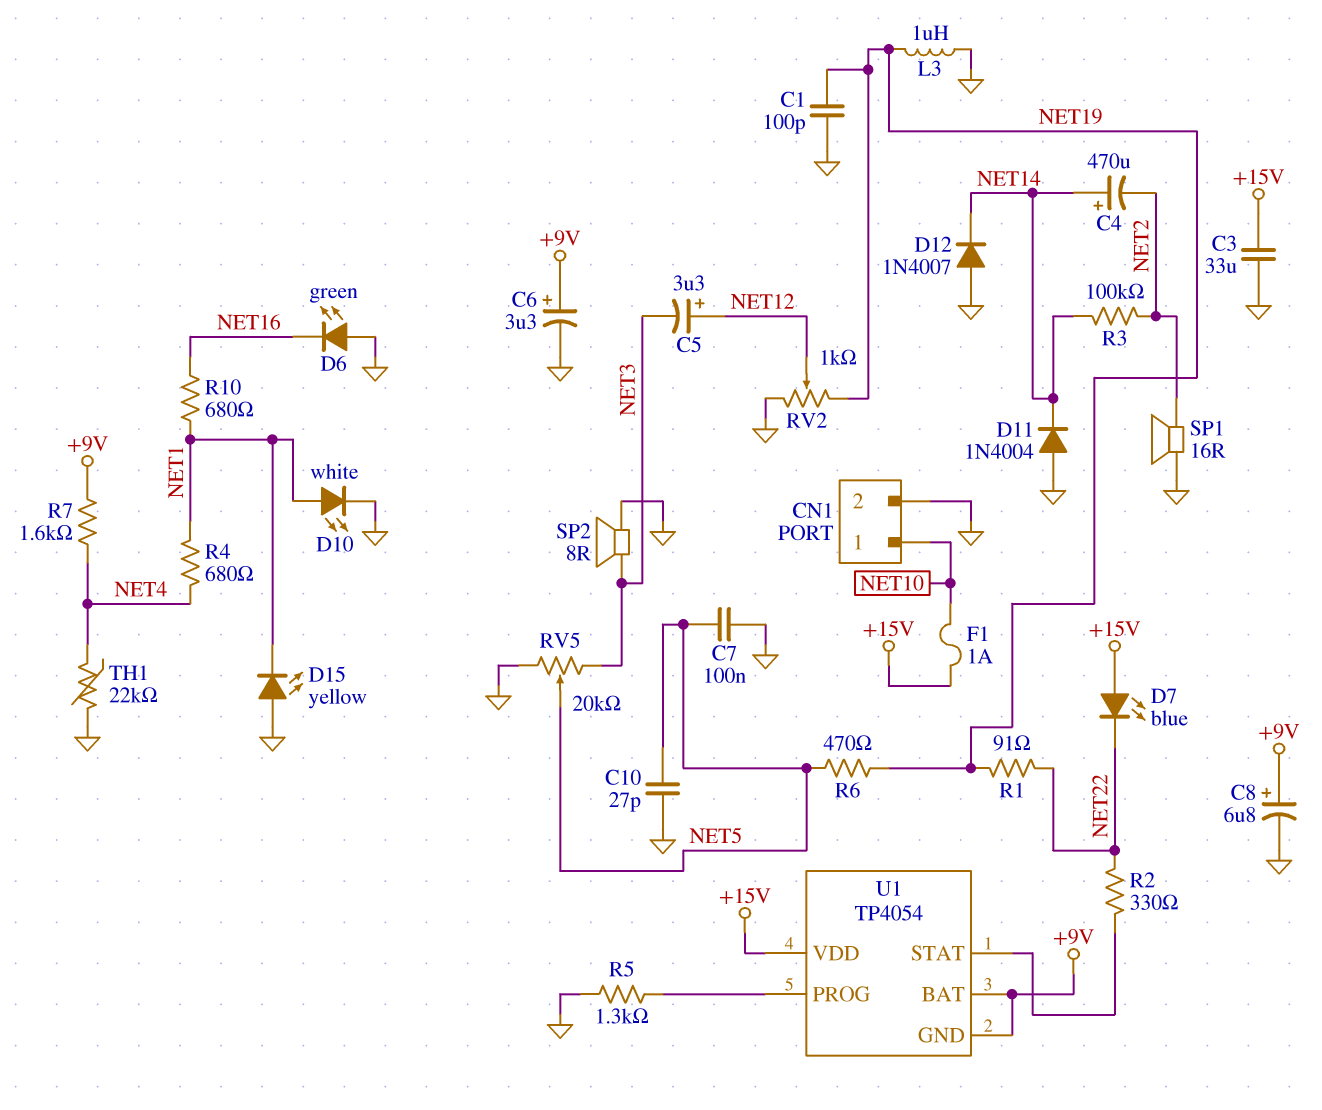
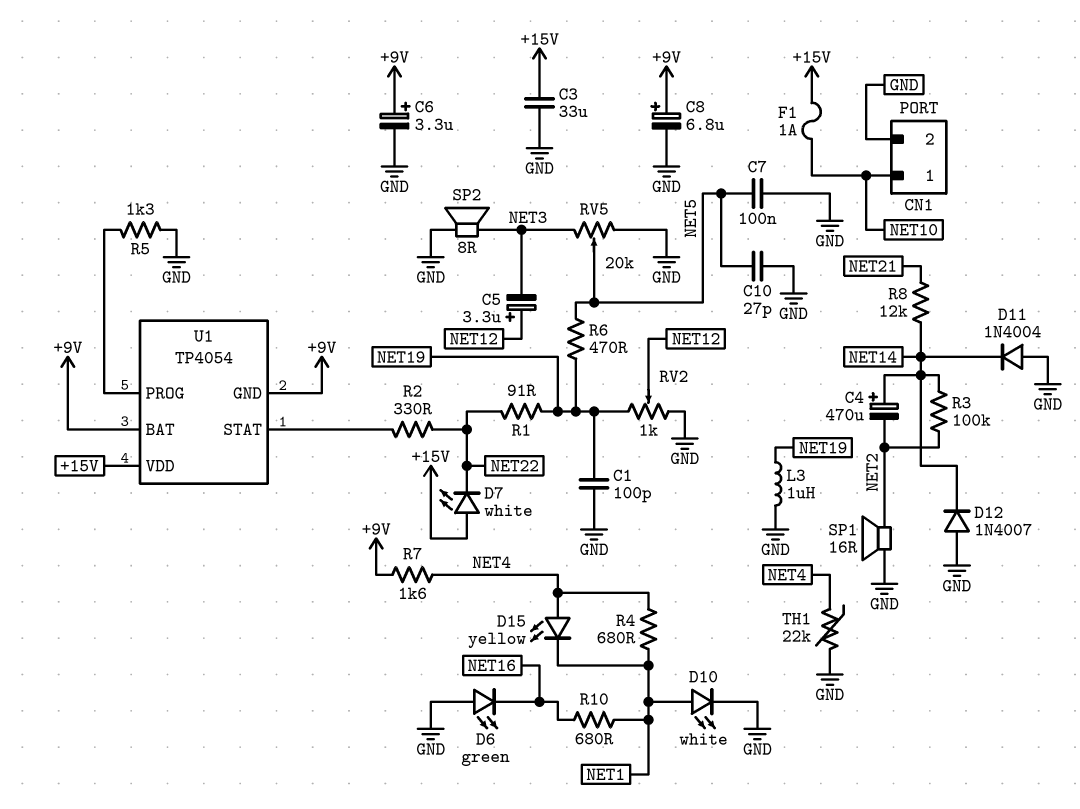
D7: LED blue (A +15V, K NET22) -> LED white (A +15V, K NET22)
D15: LED yellow (A GND, K NET1) -> LED yellow (A NET4, K NET1)
R8: none -> 12k (NET14, NET21)

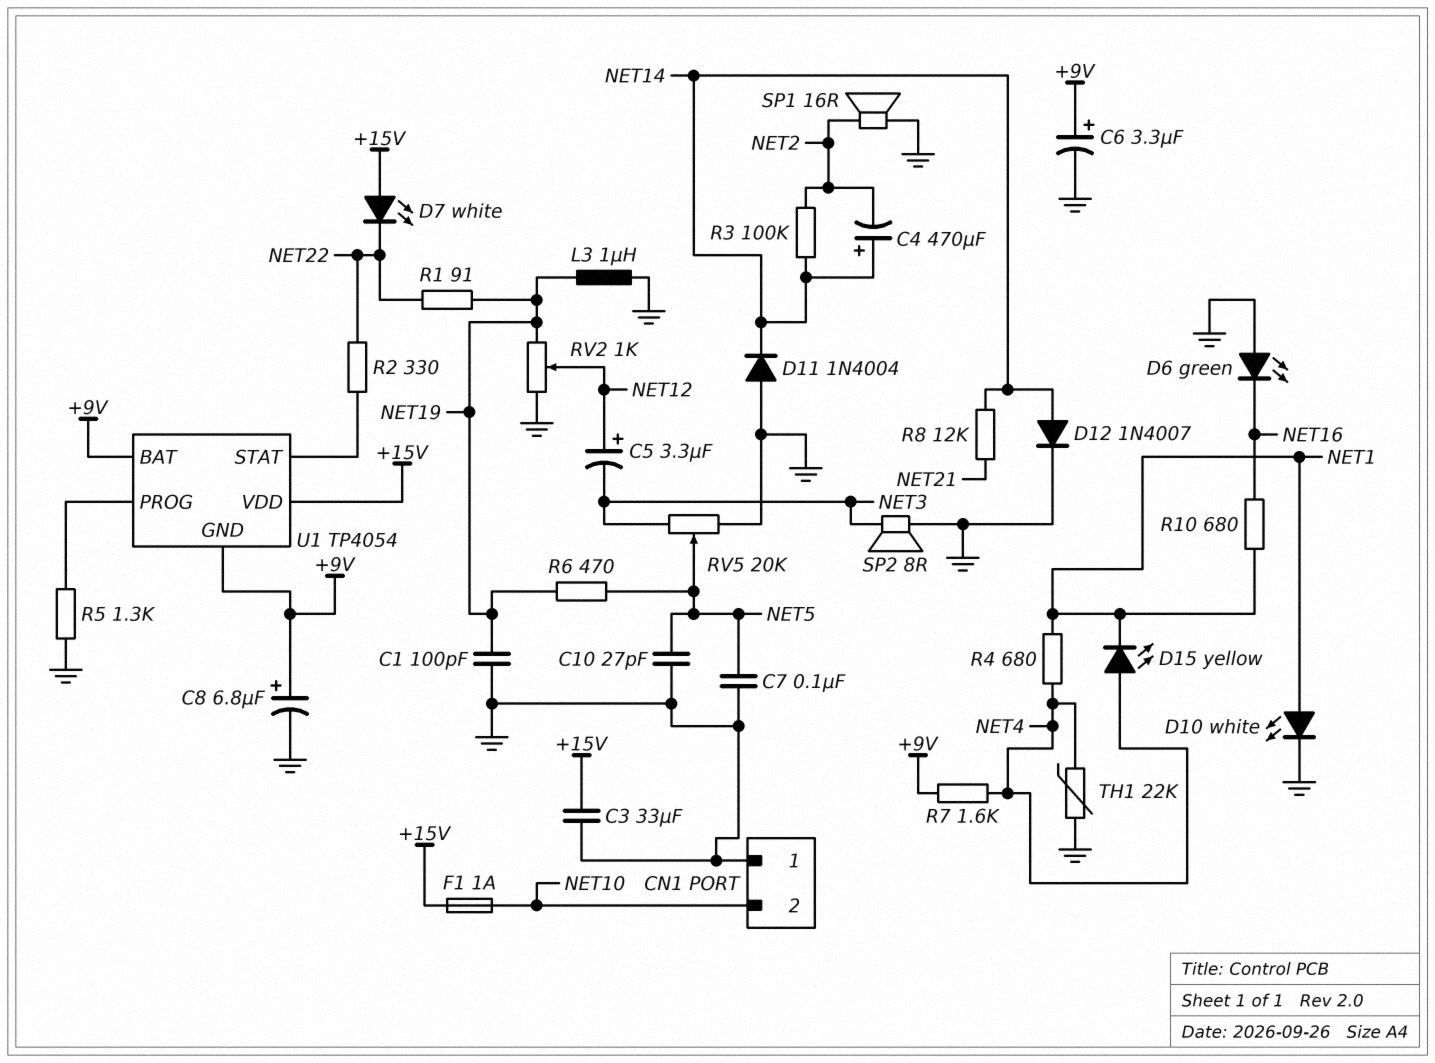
CN1 pin 1: NET10 -> GND
CN1 pin 2: GND -> NET10
D12: diode 1N4007 (A GND, K NET14) -> diode 1N4007 (A NET14, K GND)

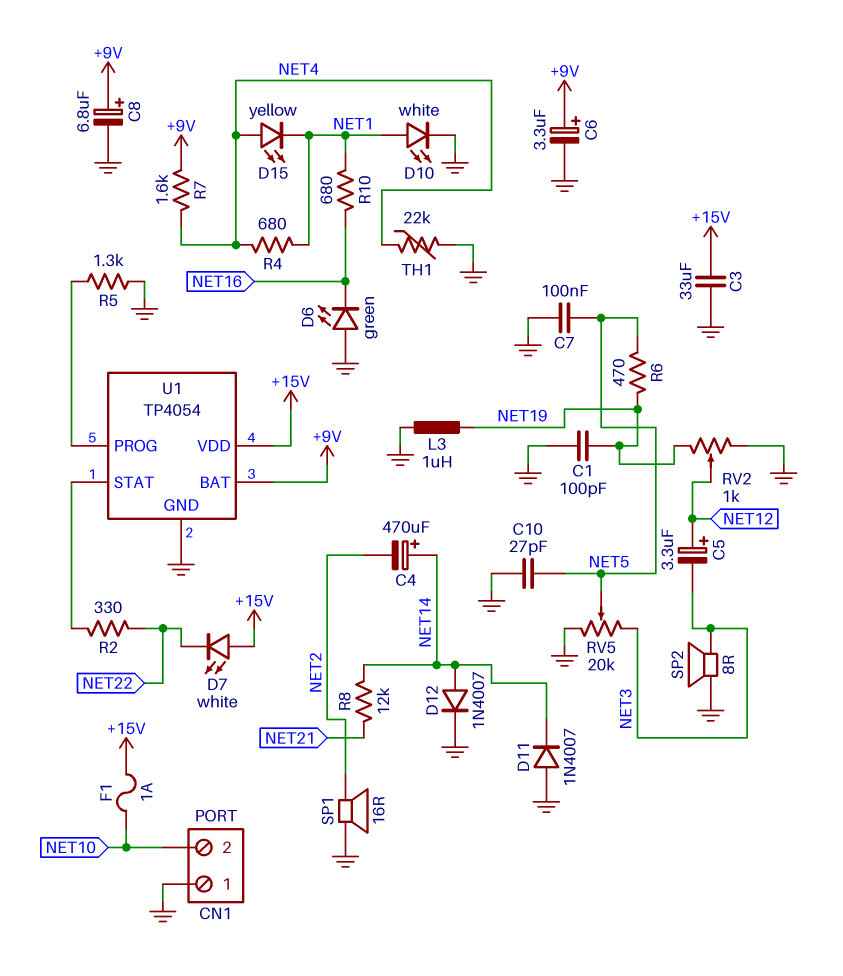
D11: diode 1N4004 (A GND, K NET14) -> diode 1N4007 (A GND, K NET14)
R1: 91 (NET19, NET22) -> none
R3: 100k (NET2, NET14) -> none
U1 pin GND: +9V -> GND

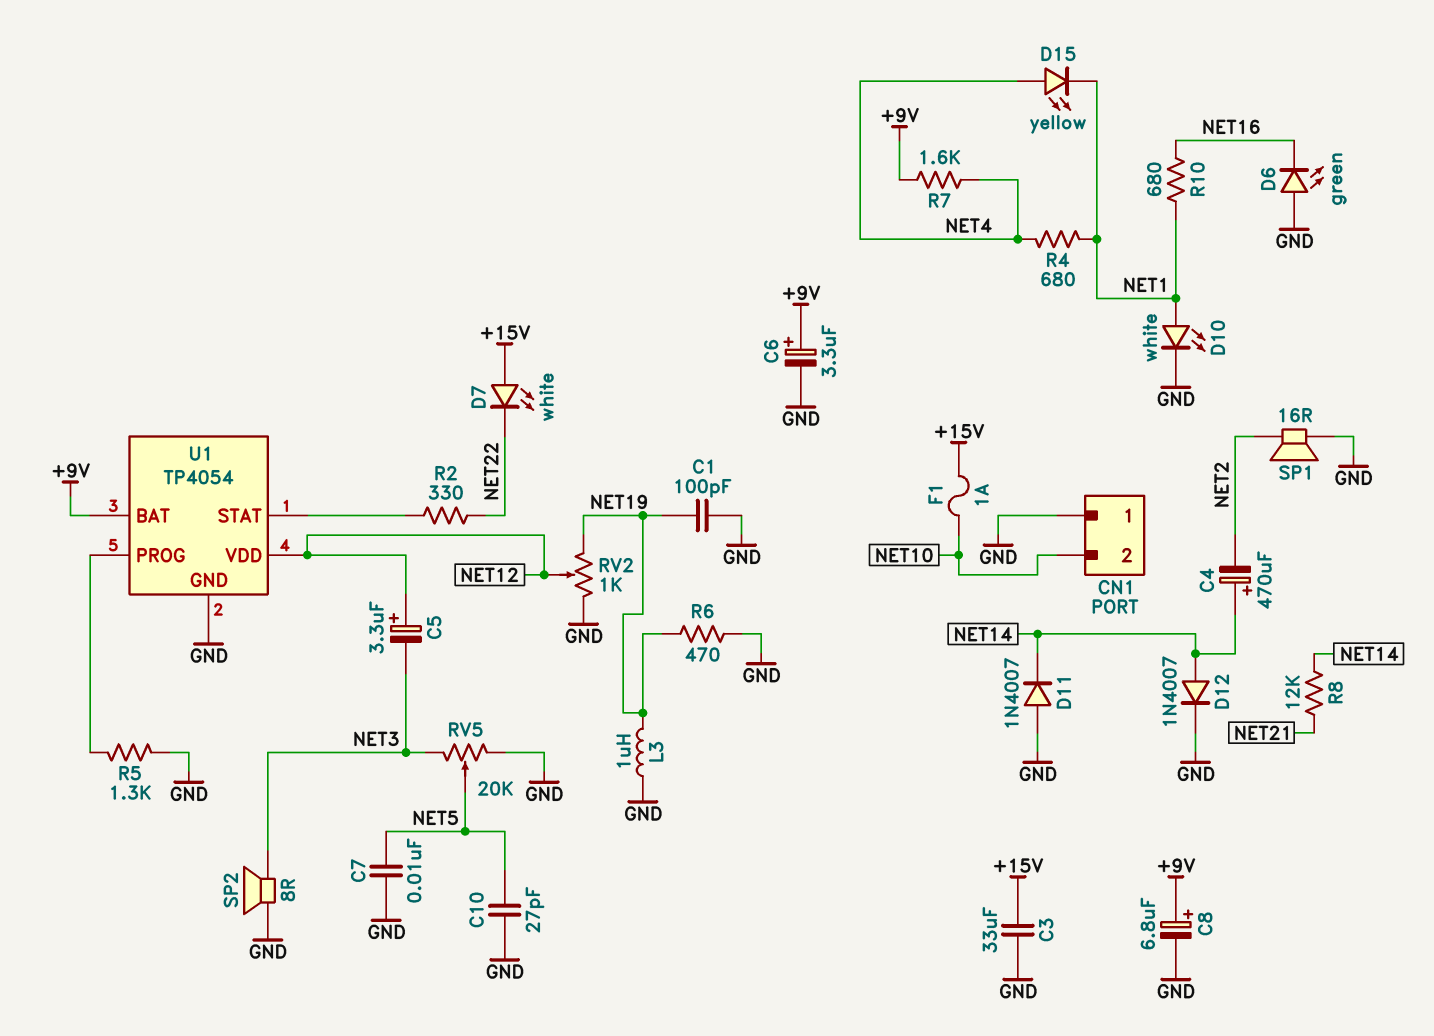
C7: 100nF (GND, NET5) -> 10nF (GND, NET5)
R6: 470 (NET5, NET19) -> 470 (GND, NET19)
TH1: 22k (GND, NET4) -> none
U1 pin VDD: +15V -> NET12

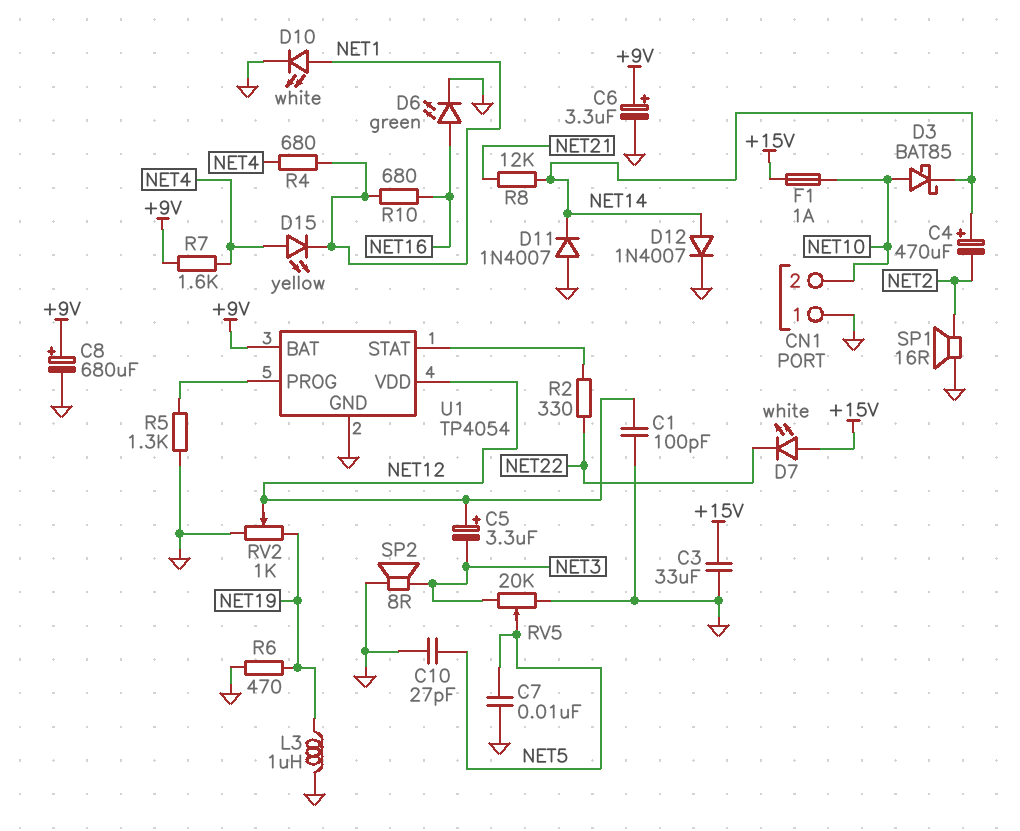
C1: 100pF (GND, NET19) -> 100pF (GND, NET12)
C8: 6.8uF (plus +9V, minus GND) -> 680uF (plus +9V, minus GND)
D3: none -> schottky BAT85 (A NET10, K NET14)
D6: LED green (A GND, K NET16) -> LED green (A NET16, K GND)

